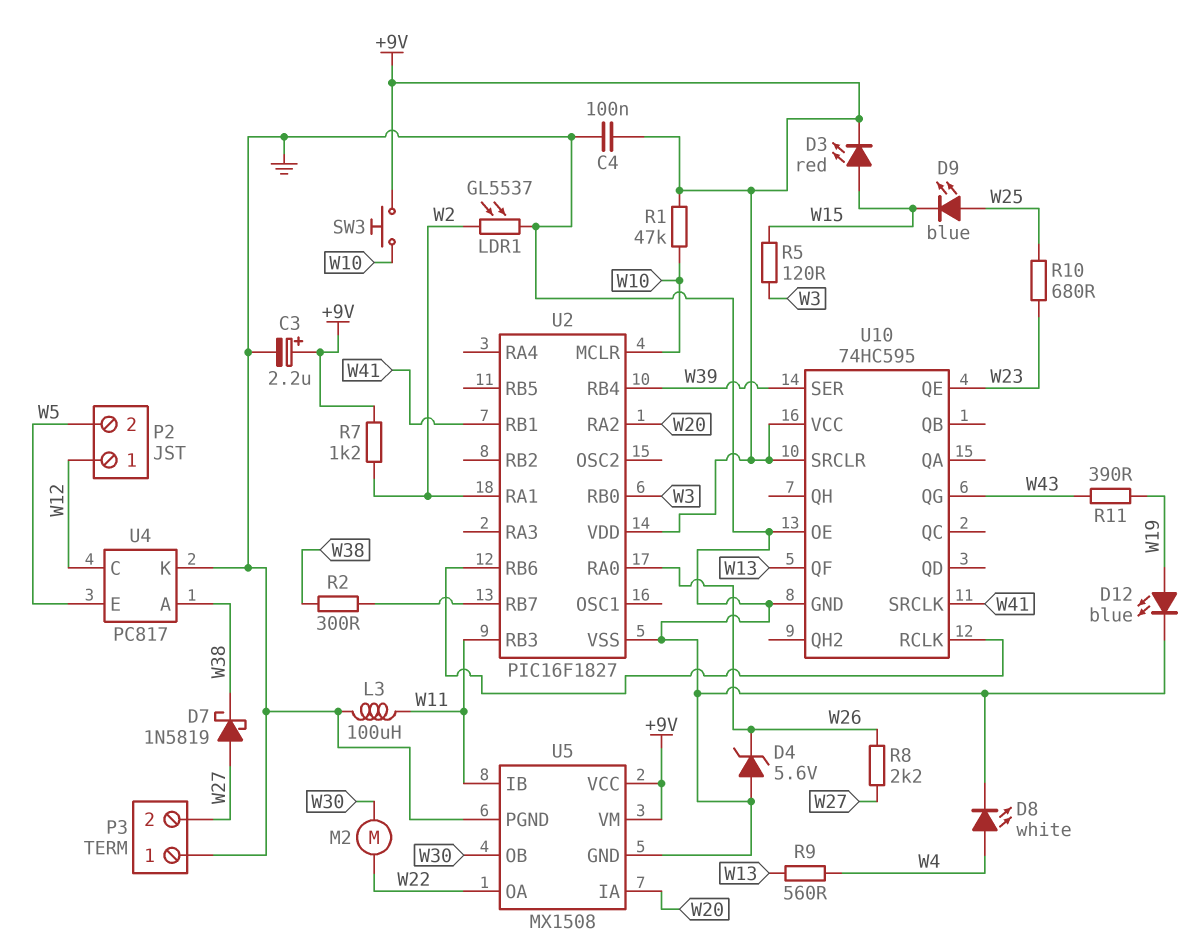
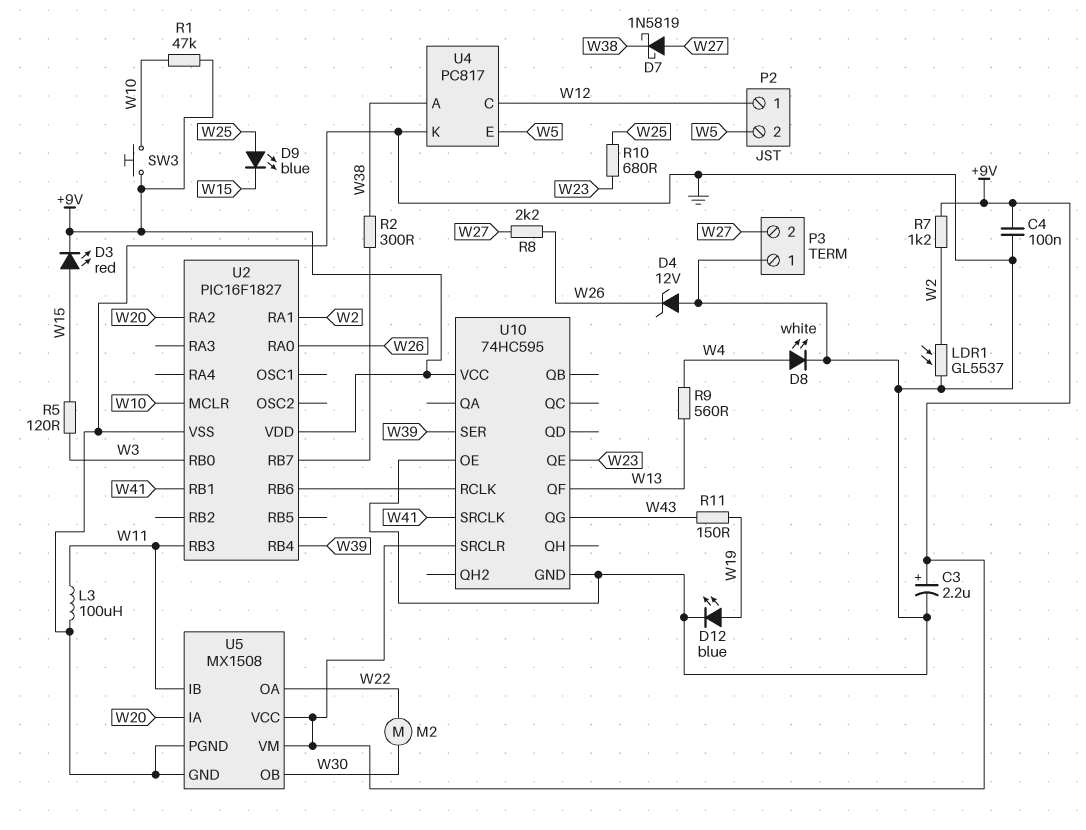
D4: zener 5.6V (A GND, K W26) -> zener 12V (A GND, K W26)
R11: 390 (W19, W43) -> 150 (W19, W43)

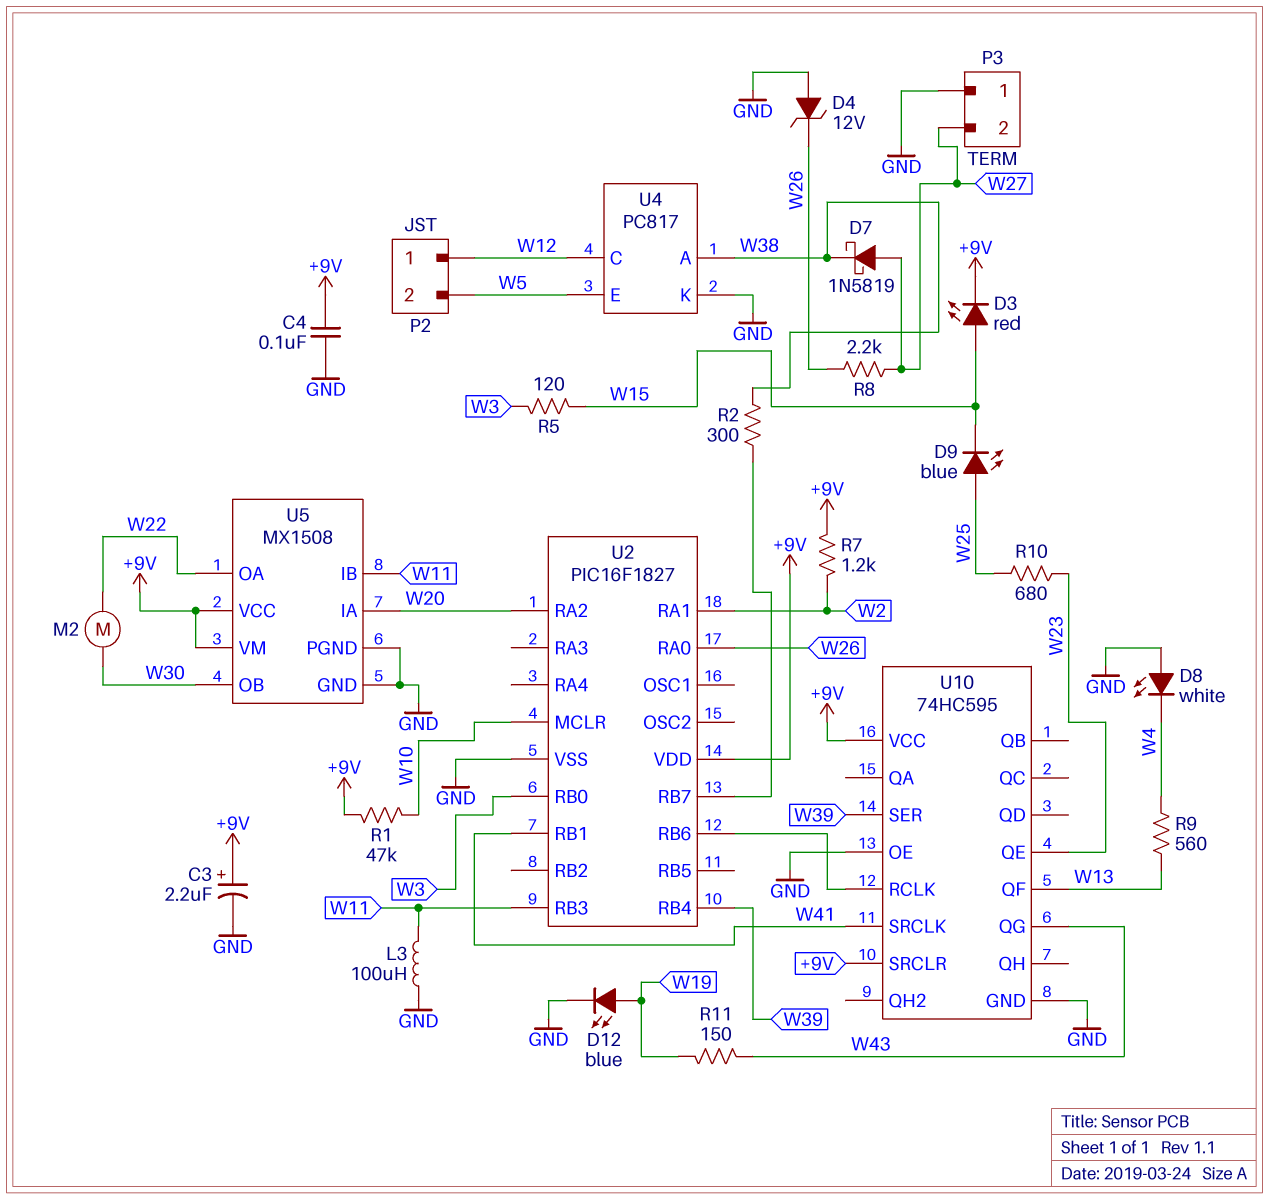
D8: LED white (A W4, K GND) -> LED white (A GND, K W4)
LDR1: GL5537 (GND, W2) -> none
SW3: button (+9V, W10) -> none

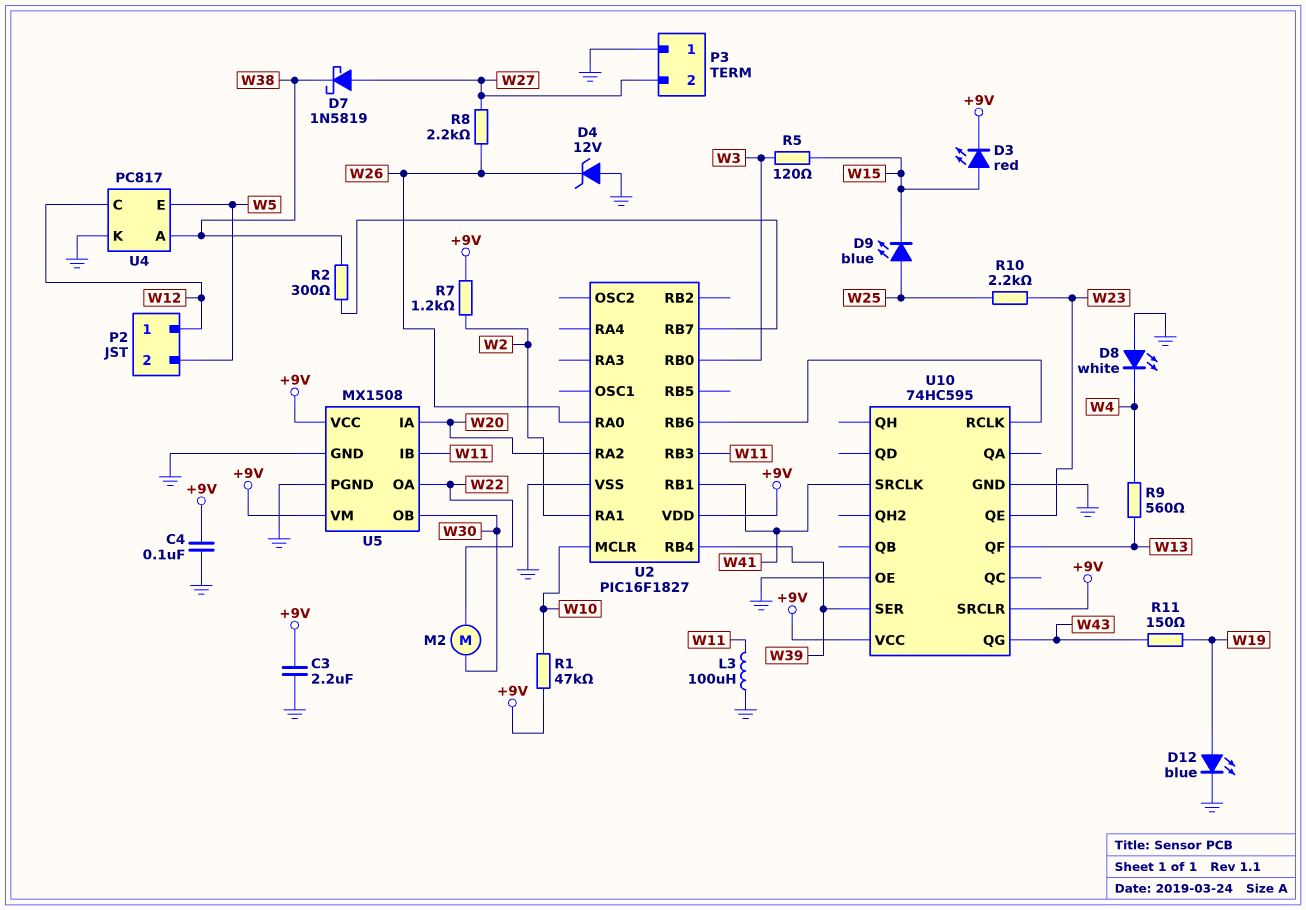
C3: 2.2uF (plus +9V, minus GND) -> 2.2uF (+9V, GND)
R10: 680 (W23, W25) -> 2.2k (W23, W25)

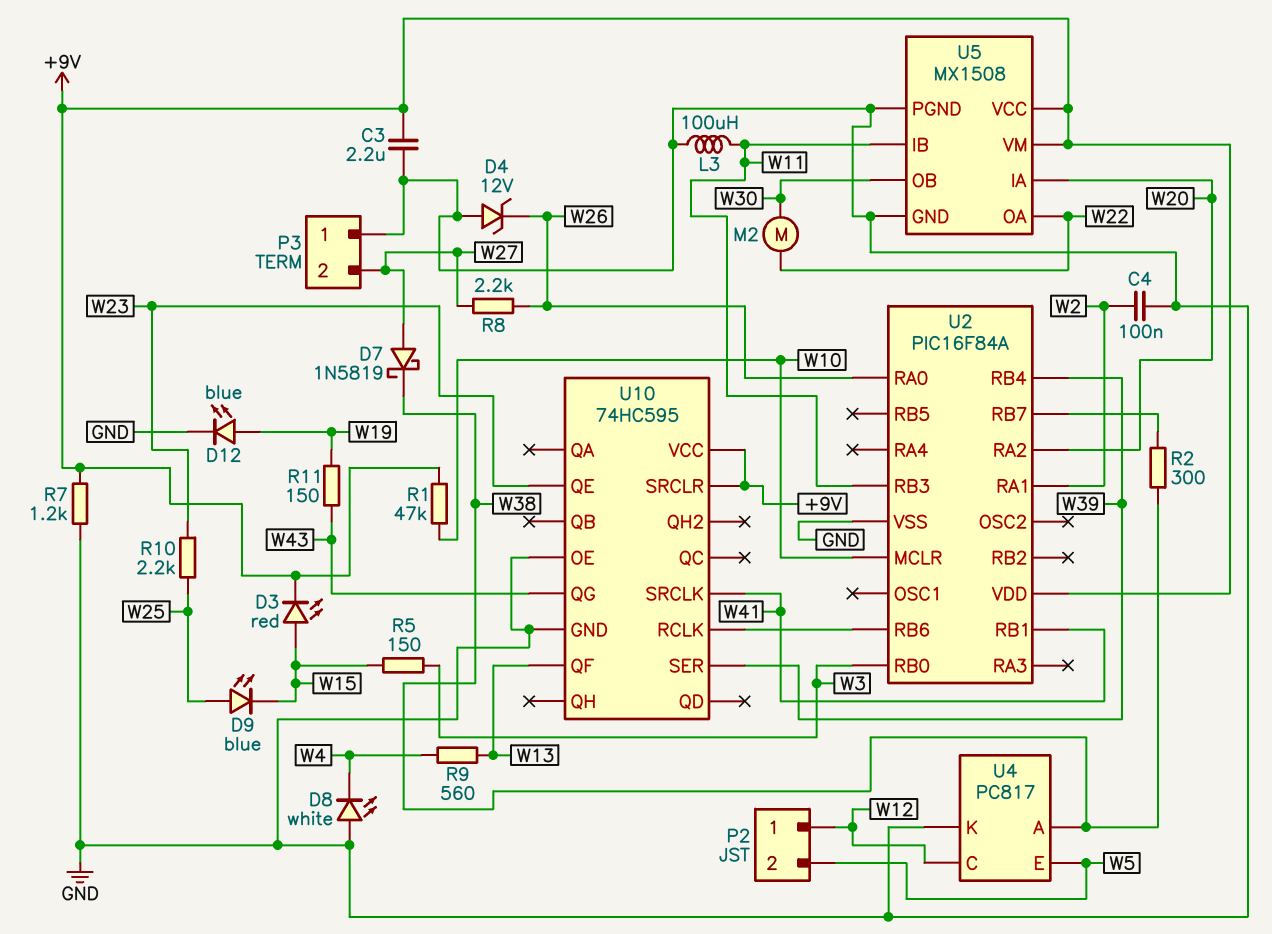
C4: 100nF (+9V, GND) -> 100nF (GND, W2)
R5: 120 (W3, W15) -> 150 (W3, W15)
R7: 1.2k (+9V, W2) -> 1.2k (+9V, GND)
U2: PIC16F1827 -> PIC16F84A

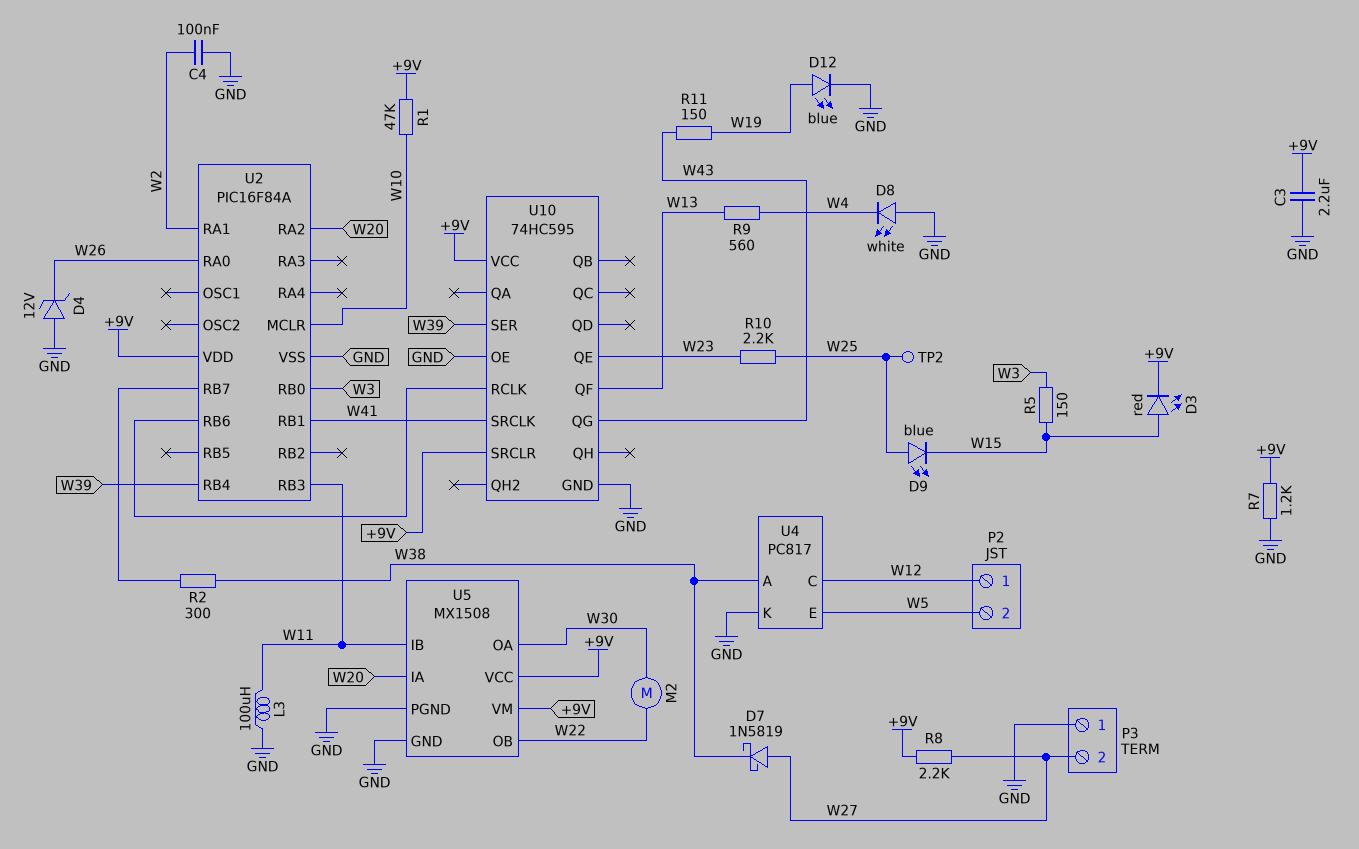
R8: 2.2k (W26, W27) -> 2.2k (+9V, W27)
TP2: none -> test point (W25)
U5 pin OA: W22 -> W30
U5 pin OB: W30 -> W22

